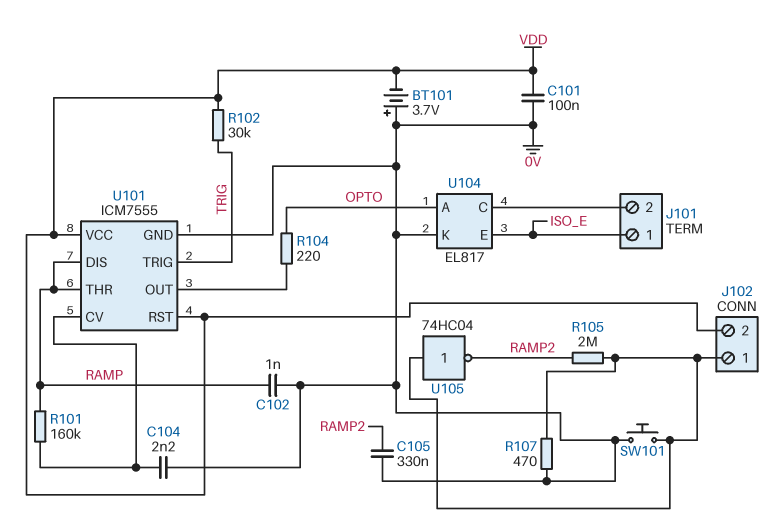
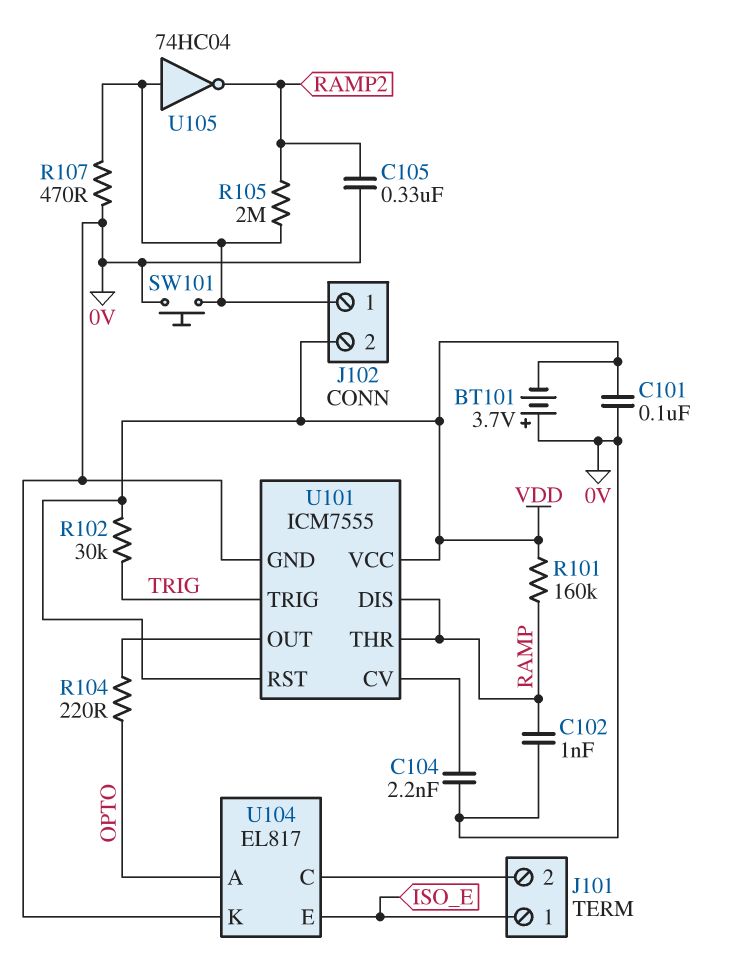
R101: 160k (RAMP, U101/CV) -> 160k (RAMP, VDD)

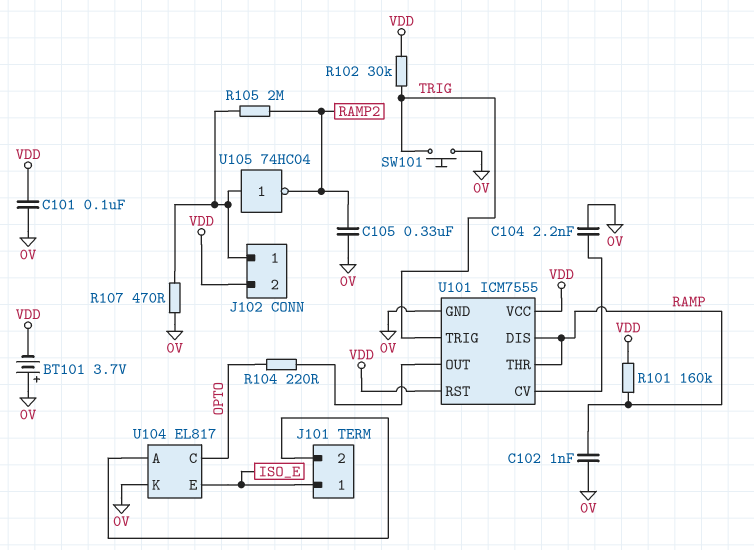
SW101: button (0V, J102/1) -> button (0V, TRIG)
U104 pin A: OPTO -> J101/2
U104 pin C: J101/2 -> OPTO

